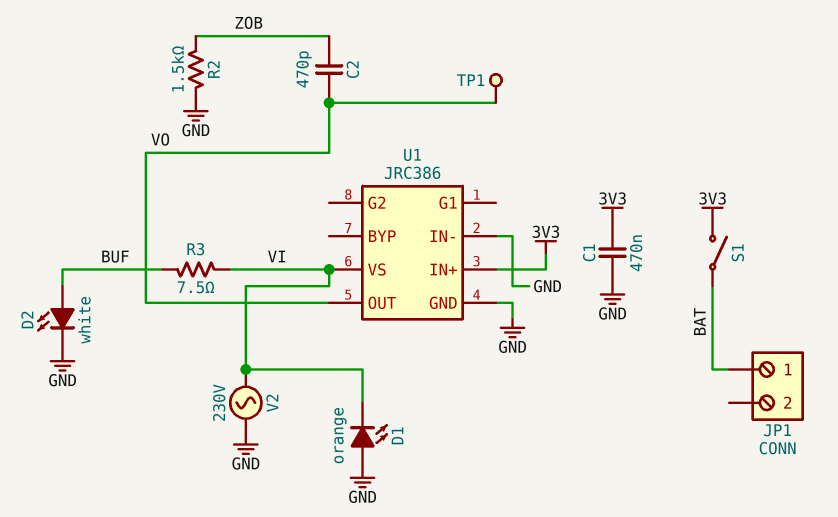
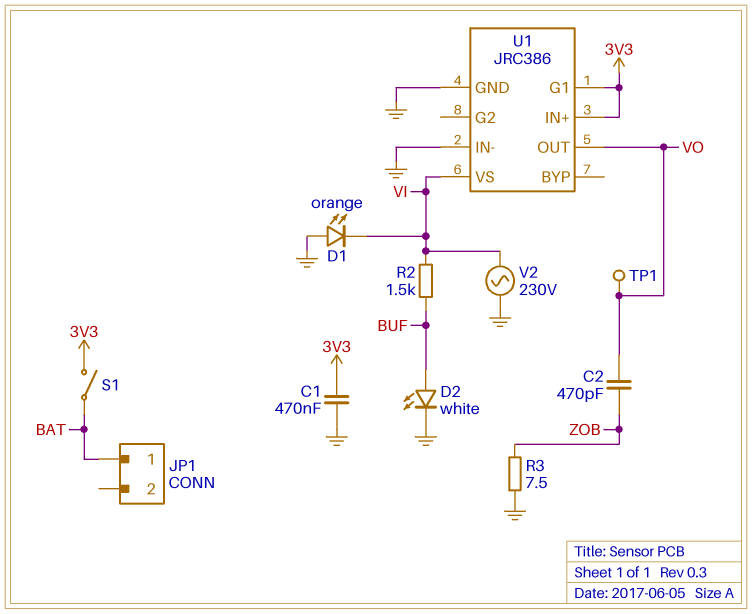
R2: 1.5k (GND, ZOB) -> 1.5k (BUF, VI)
R3: 7.5 (BUF, VI) -> 7.5 (GND, ZOB)
U1 pin G1: none -> 3V3

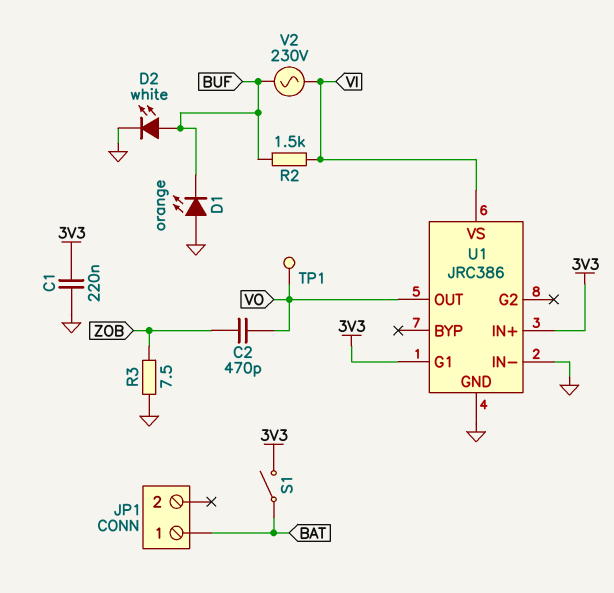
C1: 470nF (3V3, GND) -> 220nF (3V3, GND)
D1: LED orange (A GND, K VI) -> LED orange (A GND, K BUF)
V2: AC 230V (GND, VI) -> AC 230V (BUF, VI)

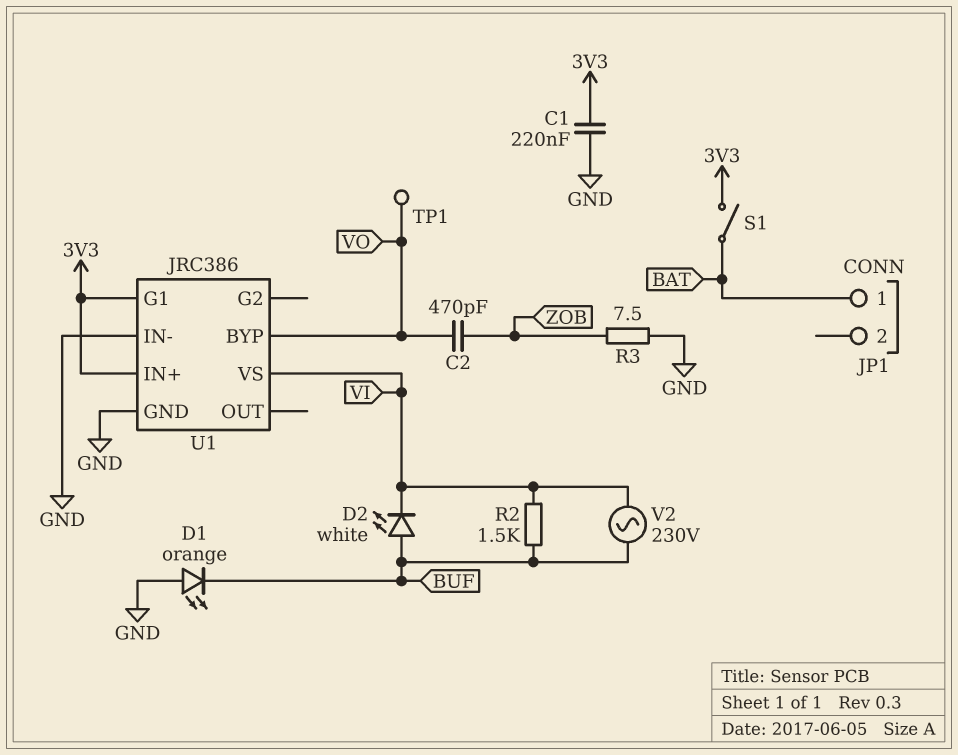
D2: LED white (A BUF, K GND) -> LED white (A BUF, K VI)
U1 pin BYP: none -> VO
U1 pin OUT: VO -> none

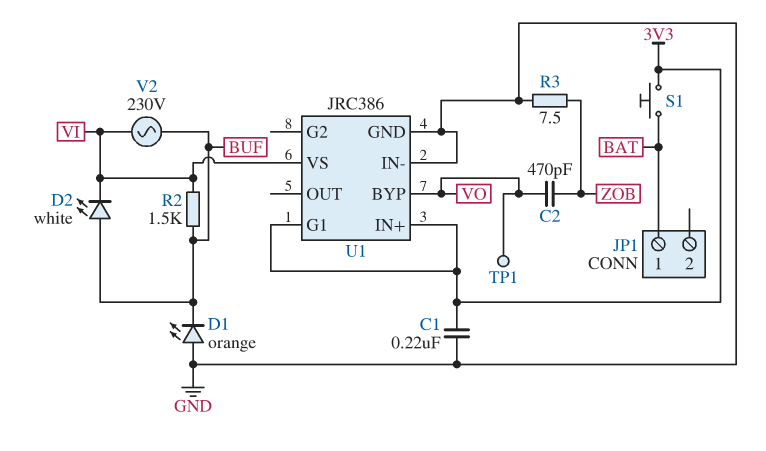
S1: switch (3V3, BAT) -> button (3V3, BAT)

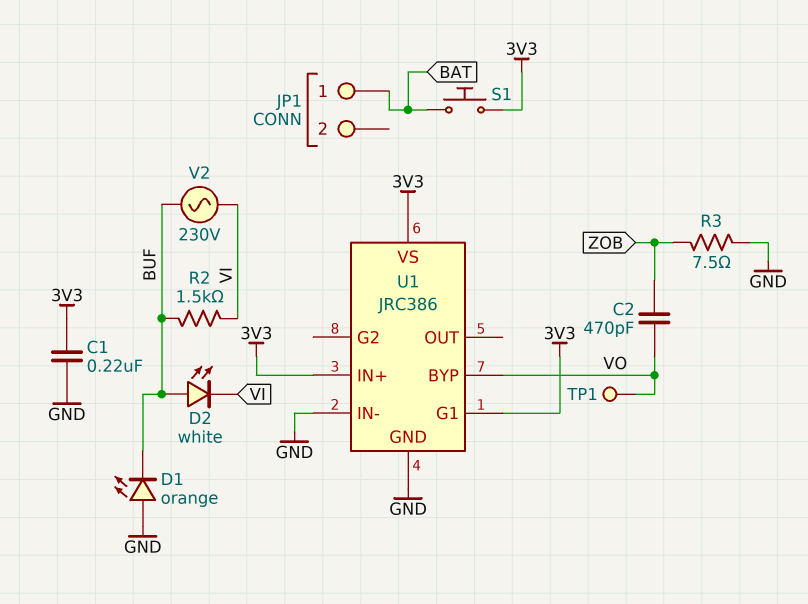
U1 pin VS: VI -> 3V3

